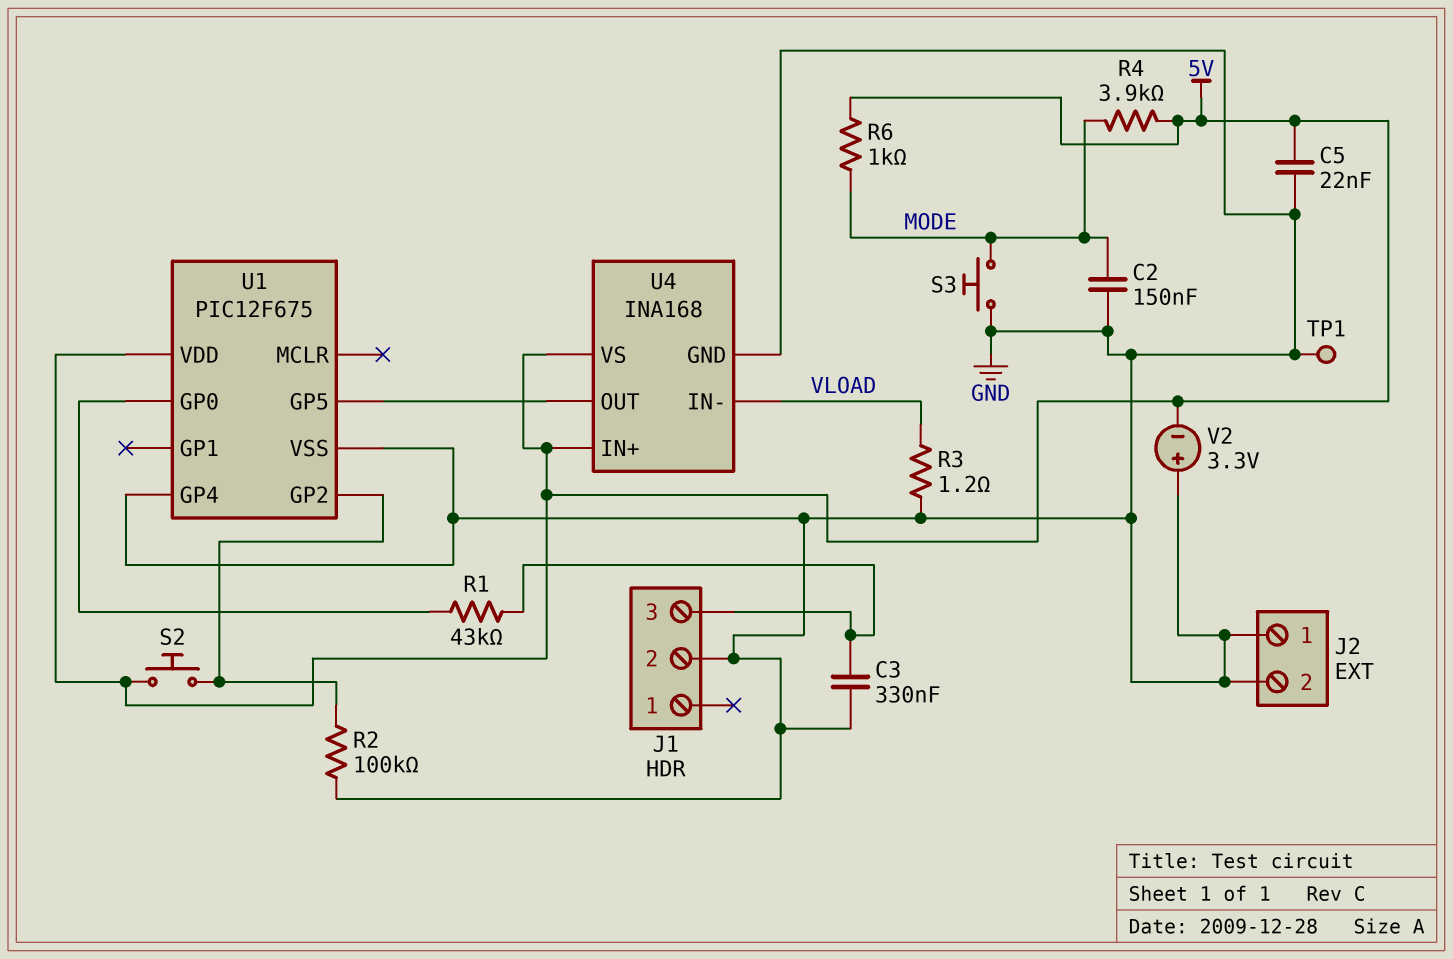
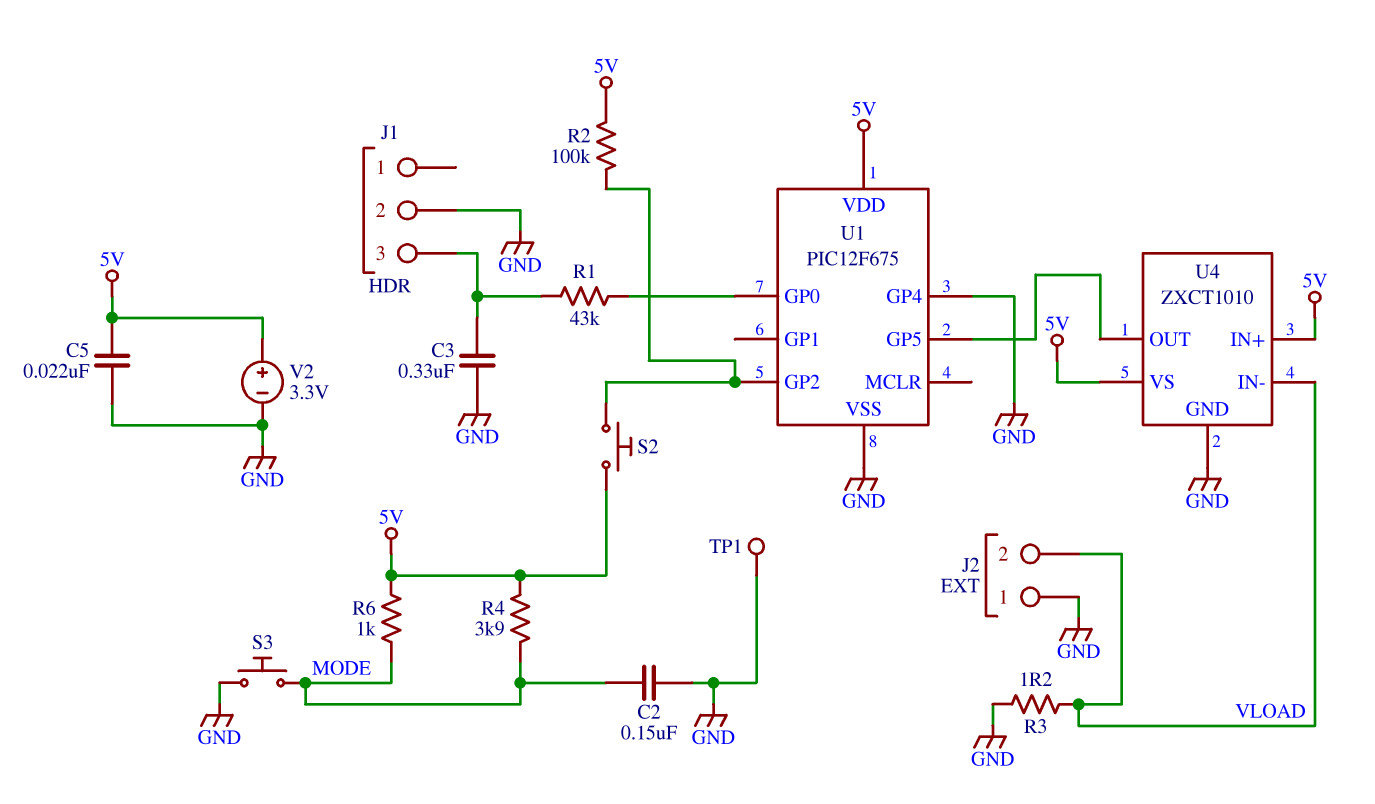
J2 pin 2: GND -> VLOAD
R2: 100k (GND, U1/GP2) -> 100k (5V, U1/GP2)
U4: INA168 -> ZXCT1010
V2: 3.3V (plus GND, minus 5V) -> 3.3V (plus 5V, minus GND)

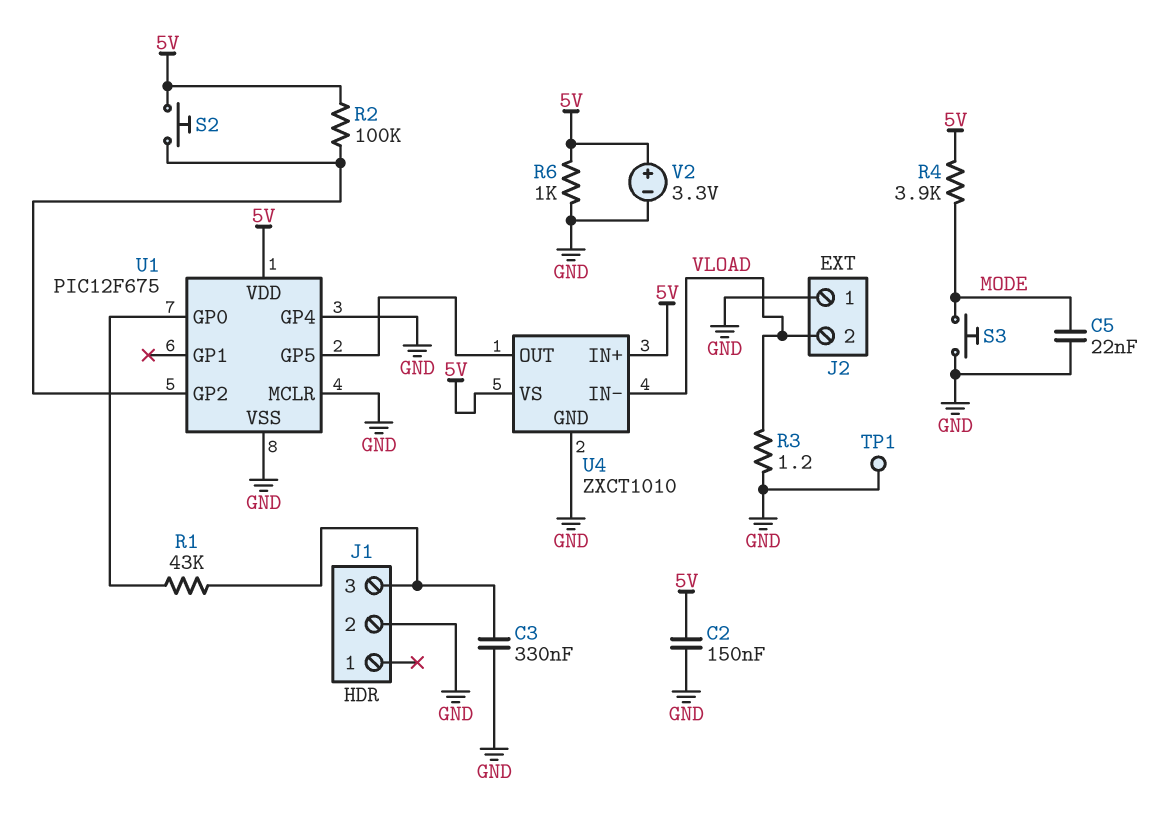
C2: 150nF (GND, MODE) -> 150nF (5V, GND)
C5: 22nF (5V, GND) -> 22nF (GND, MODE)
R6: 1k (5V, MODE) -> 1k (5V, GND)
U1 pin MCLR: none -> GND

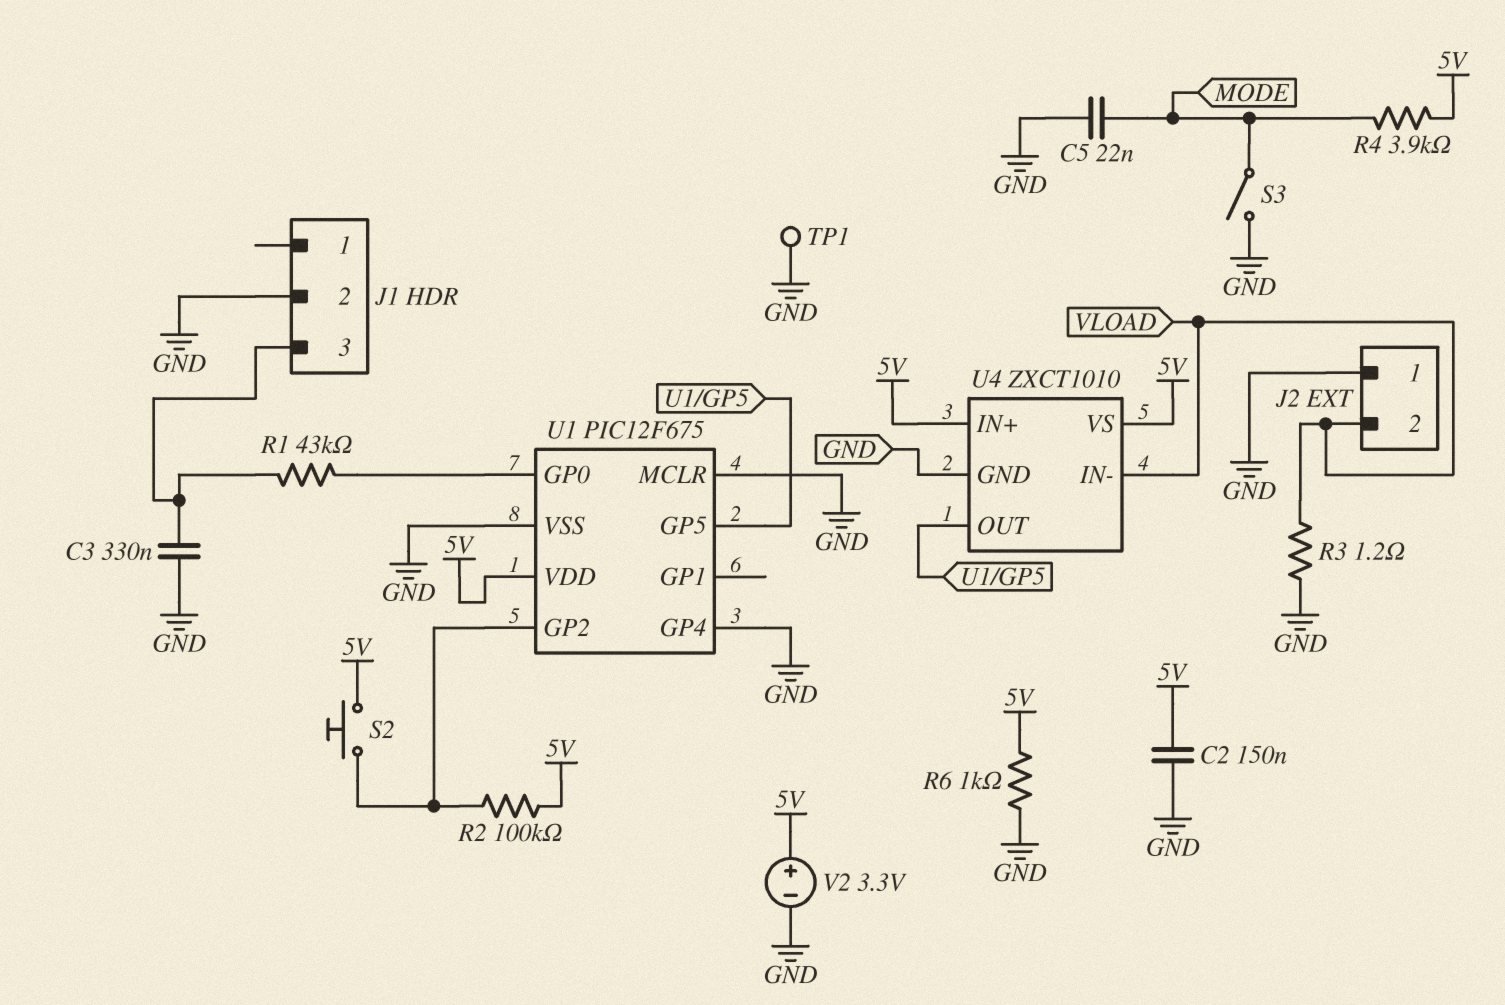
S3: button (GND, MODE) -> switch (GND, MODE)

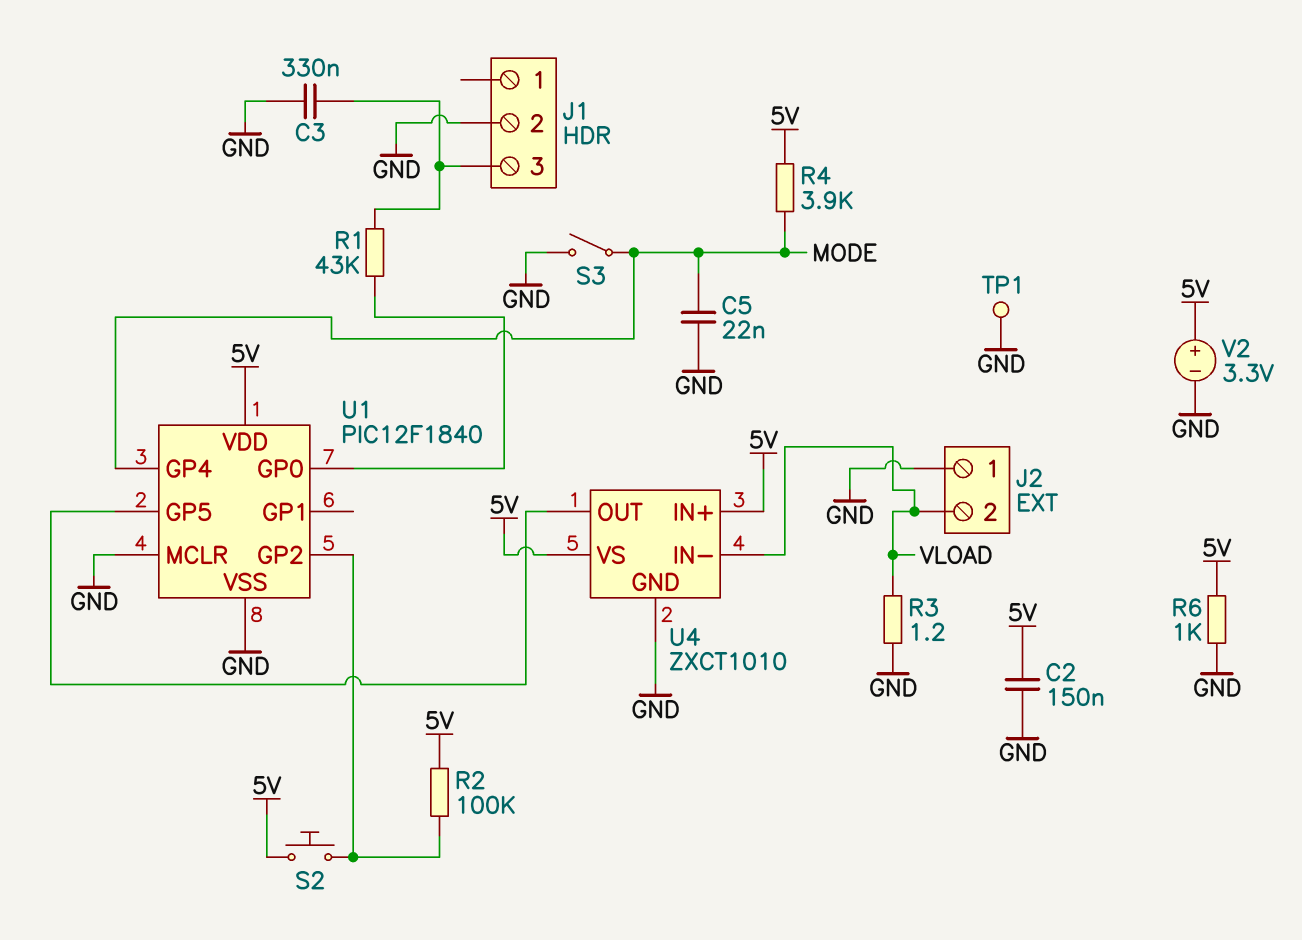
U1: PIC12F675 -> PIC12F1840
U1 pin GP4: GND -> MODE

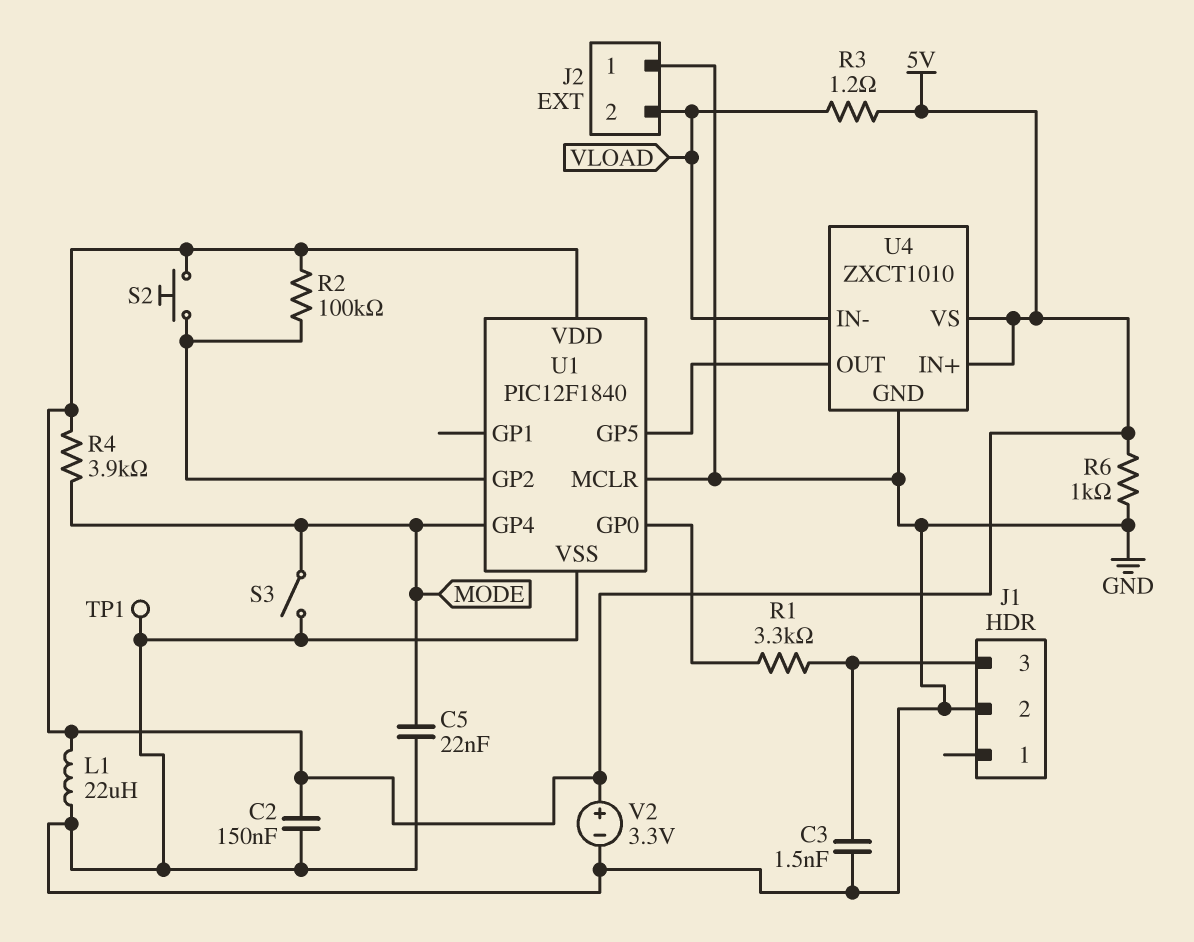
C3: 330nF (GND, J1/3) -> 1.5nF (GND, J1/3)
L1: none -> 22uH (5V, GND)
R1: 43k (J1/3, U1/GP0) -> 3.3k (J1/3, U1/GP0)
R3: 1.2 (GND, VLOAD) -> 1.2 (5V, VLOAD)

